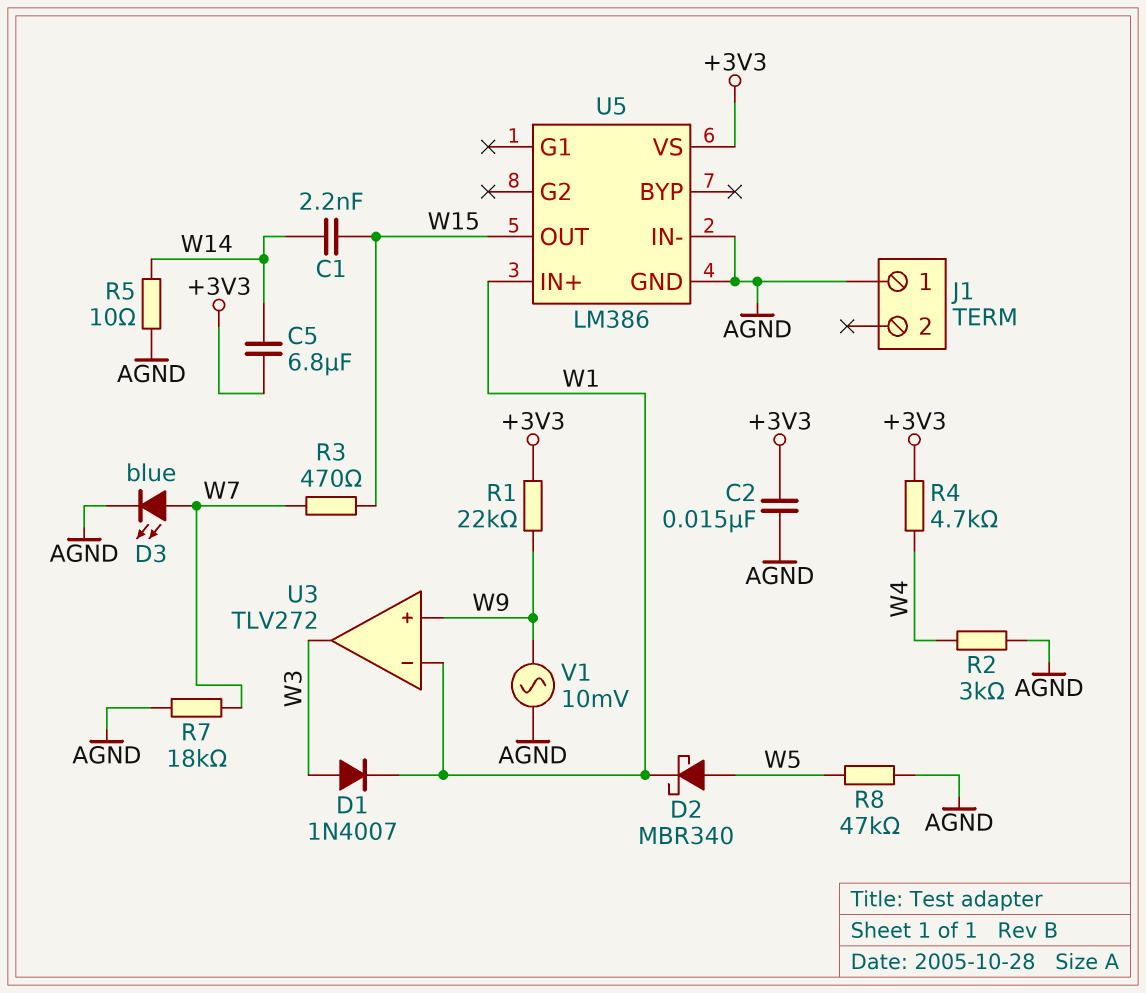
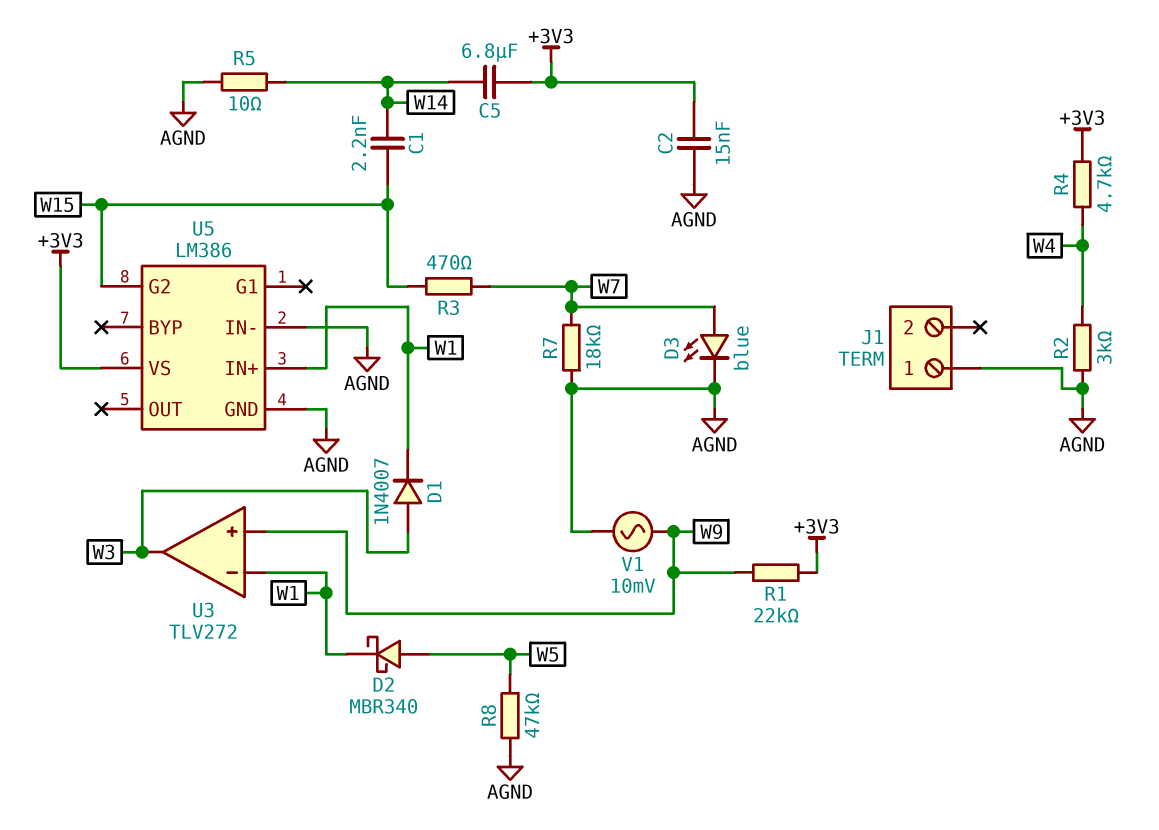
U5 pin G2: none -> W15
U5 pin OUT: W15 -> none

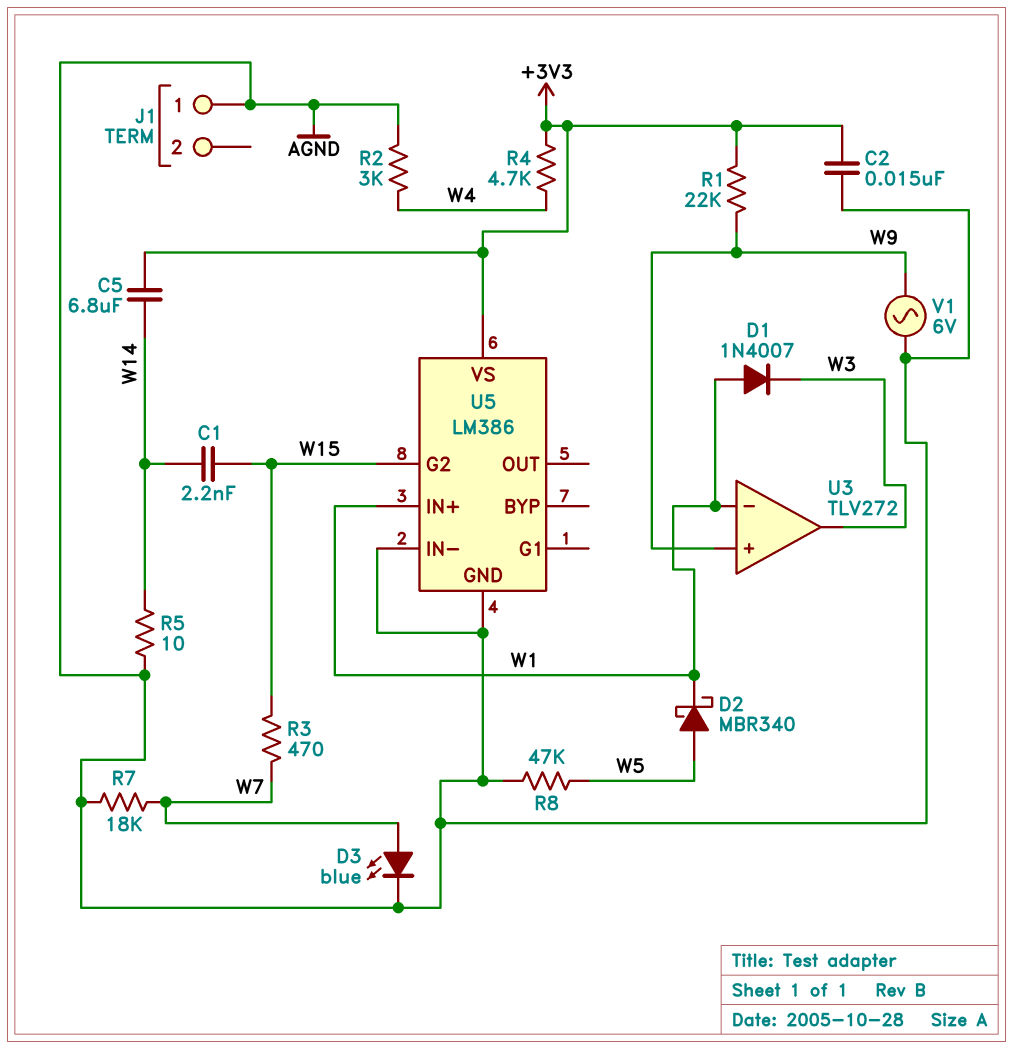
D1: diode 1N4007 (A W3, K W1) -> diode 1N4007 (A W1, K W3)
V1: AC 10mV (AGND, W9) -> AC 6V (AGND, W9)

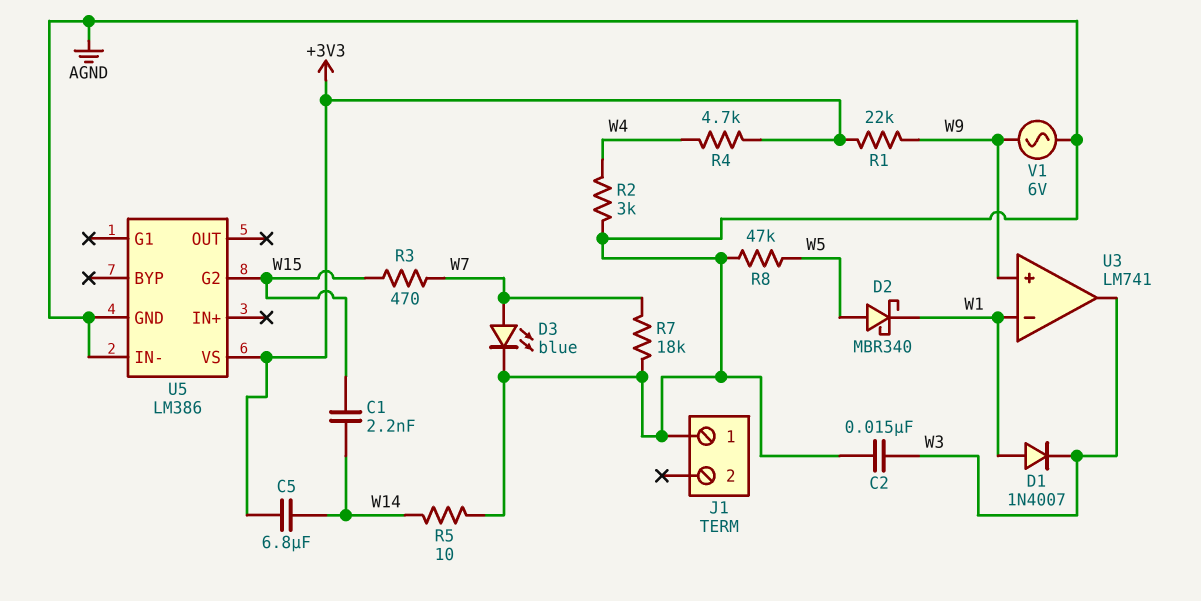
C2: 15nF (+3V3, AGND) -> 15nF (AGND, W3)
U3: TLV272 -> LM741
U5 pin IN+: W1 -> none

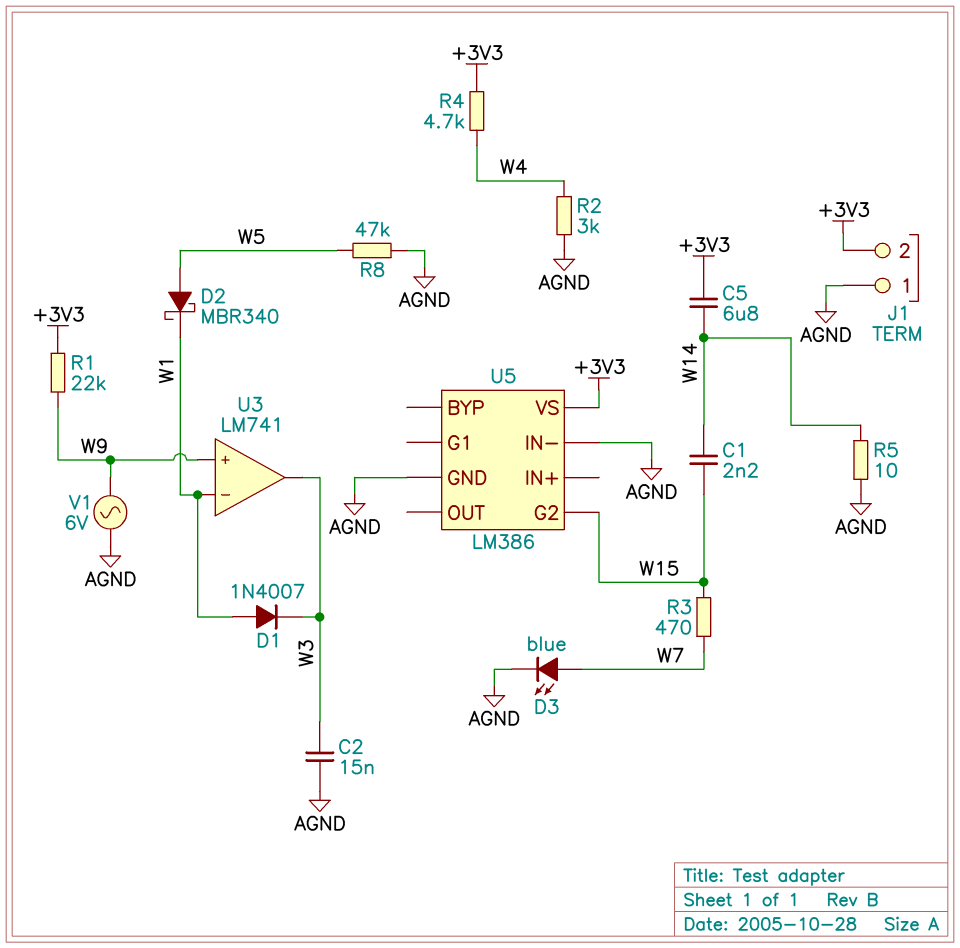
J1 pin 2: none -> +3V3
R7: 18k (AGND, W7) -> none

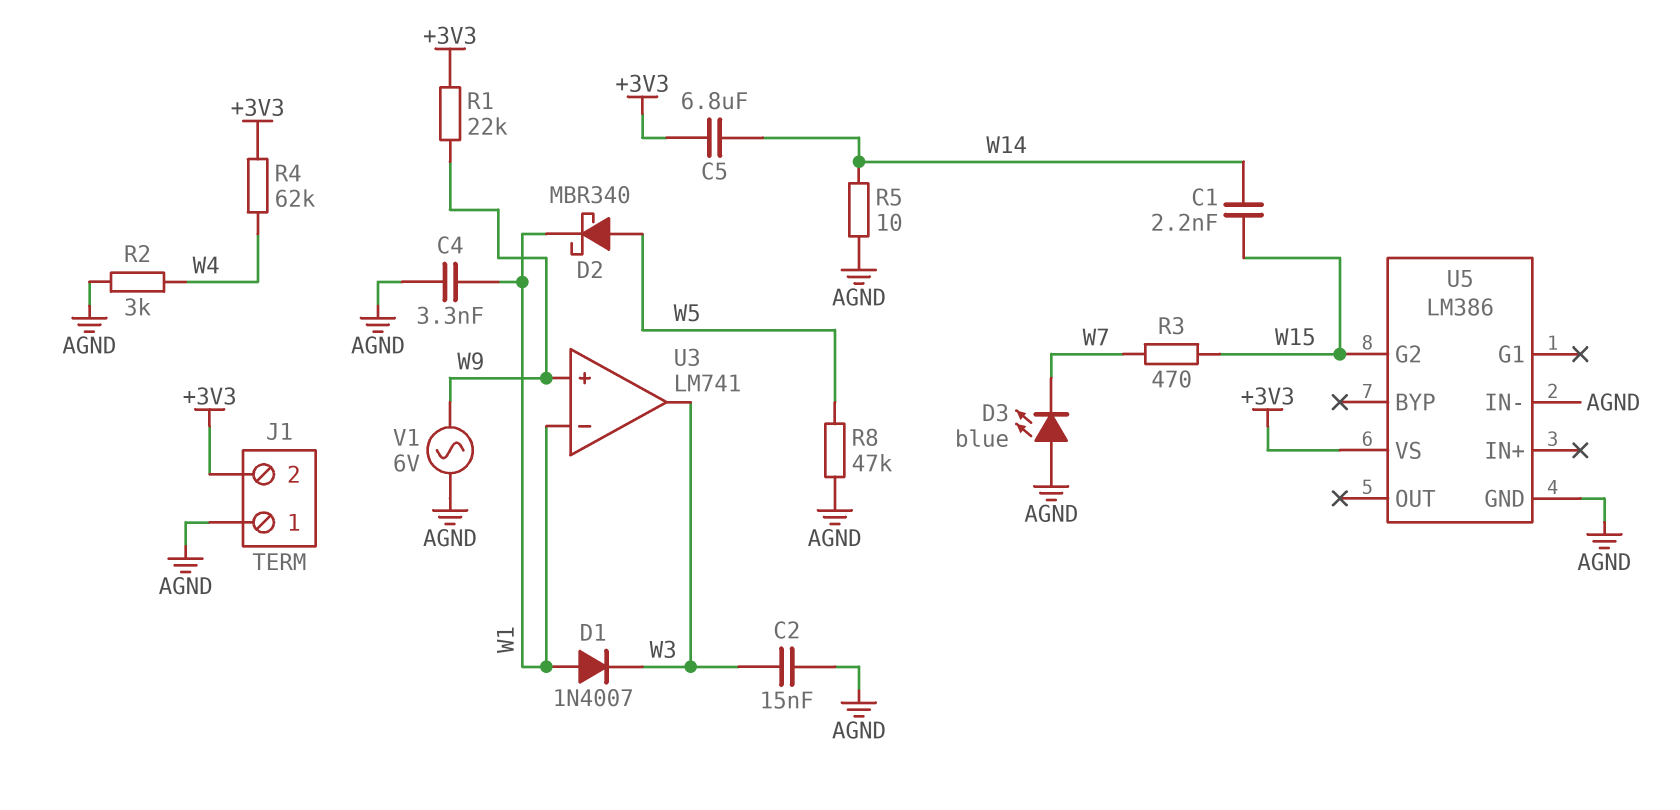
C4: none -> 3.3nF (AGND, W1)
D3: LED blue (A W7, K AGND) -> LED blue (A AGND, K W7)
R4: 4.7k (+3V3, W4) -> 62k (+3V3, W4)

